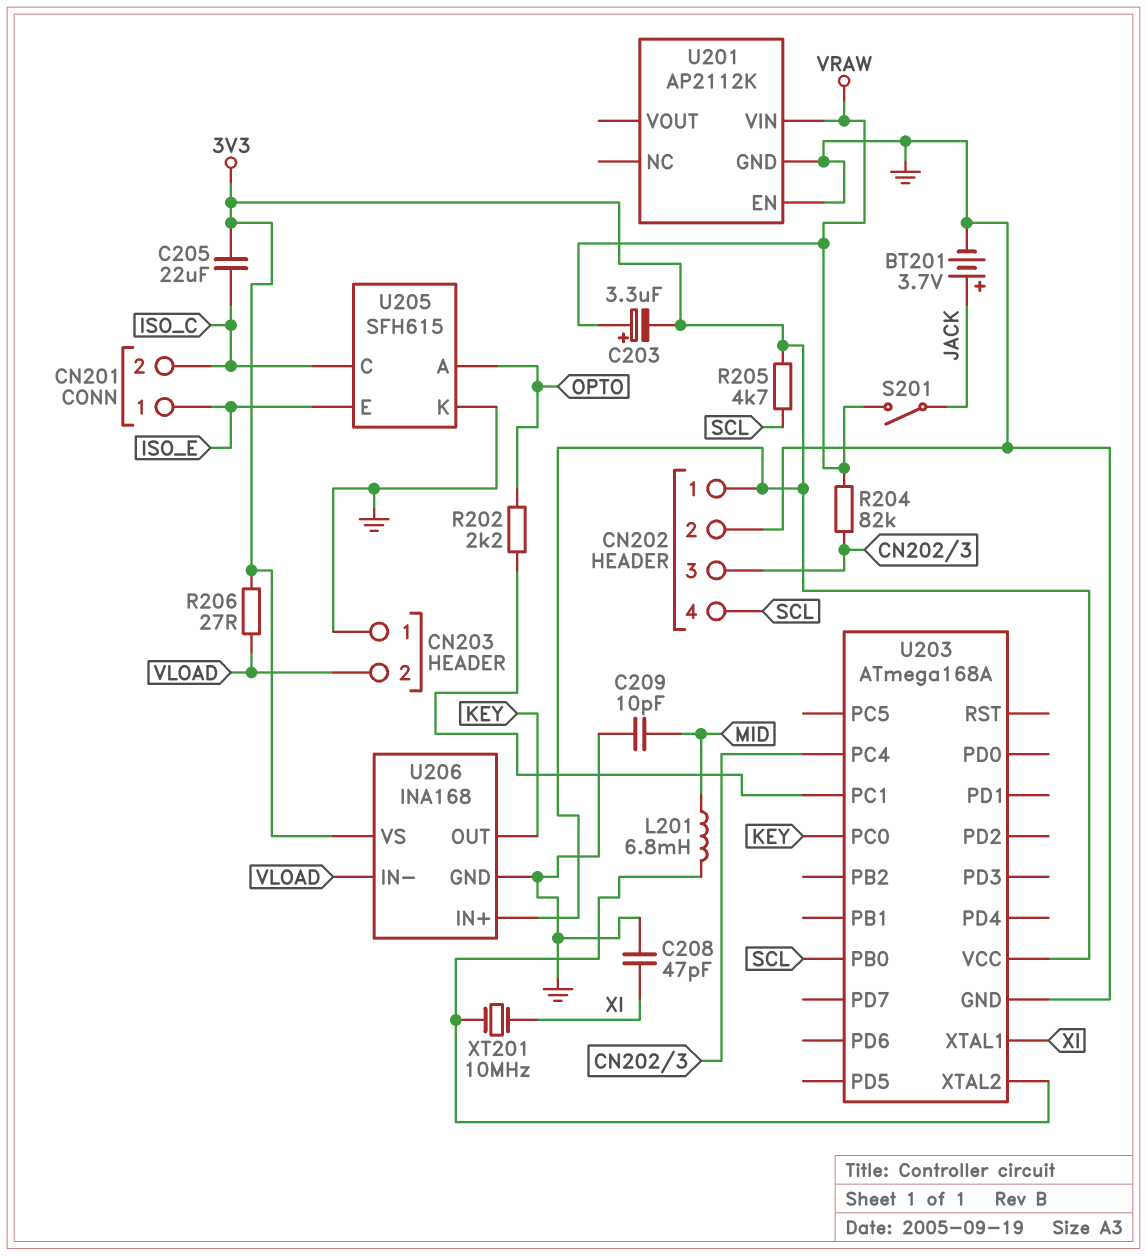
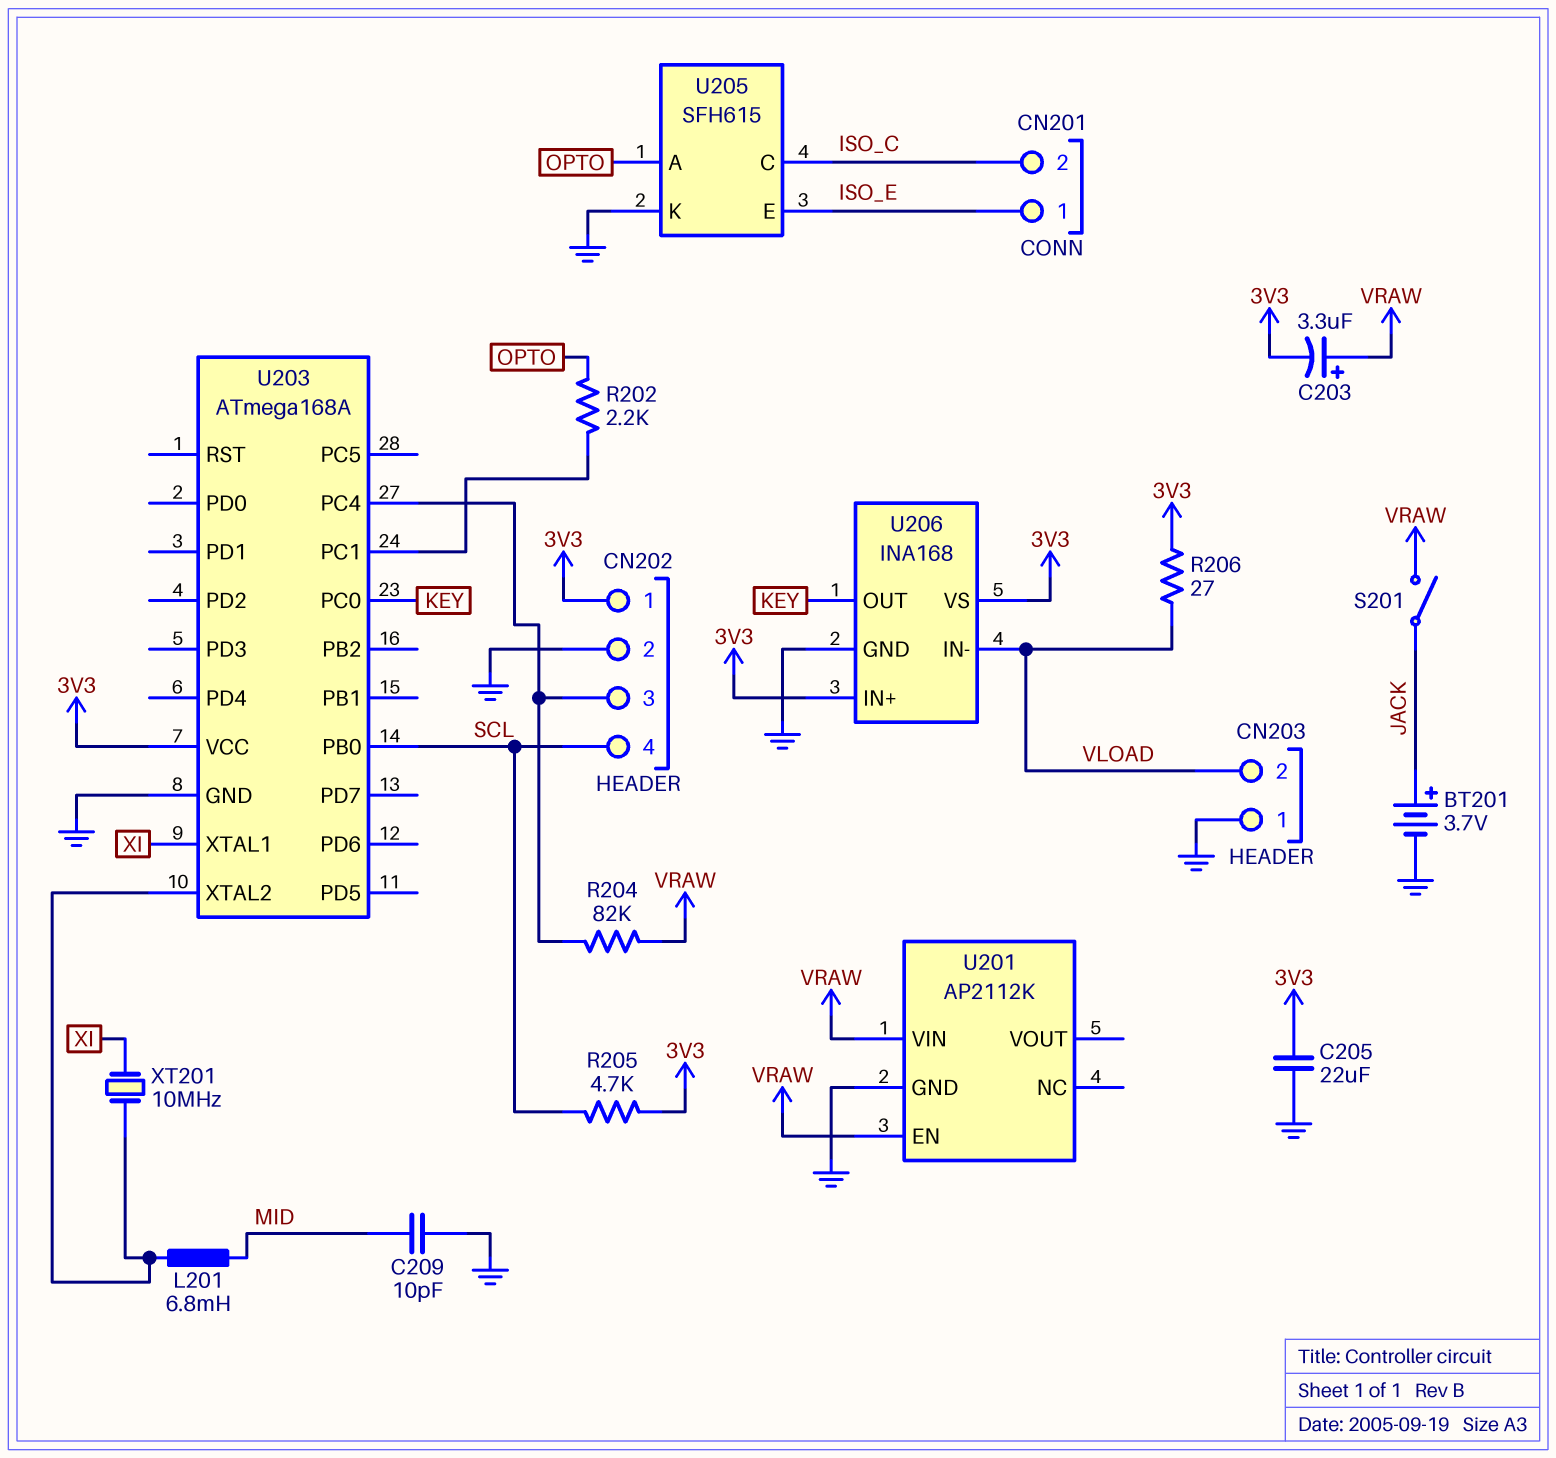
C205: 22uF (3V3, ISO_C) -> 22uF (3V3, GND)
C208: 47pF (GND, XI) -> none
U201 pin EN: GND -> VRAW

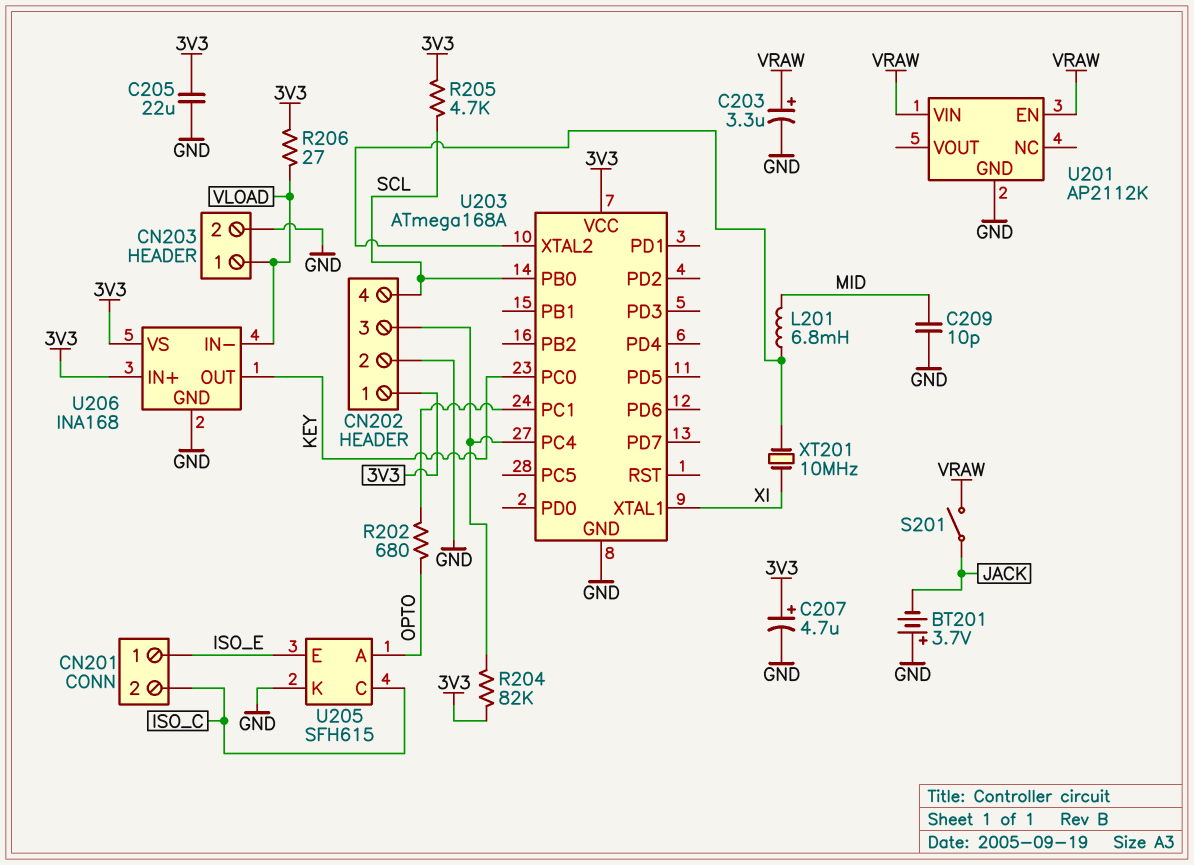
BT201: 3.7V (plus JACK, minus GND) -> 3.7V (plus GND, minus JACK)
C203: 3.3uF (plus VRAW, minus 3V3) -> 3.3uF (plus VRAW, minus GND)
C207: none -> 4.7uF (plus 3V3, minus GND)
CN203 pin 1: GND -> VLOAD
CN203 pin 2: VLOAD -> GND
R202: 2.2k (OPTO, U203/PC1) -> 680 (OPTO, U203/PC1)
R204: 82k (CN202/3, VRAW) -> 82k (3V3, CN202/3)

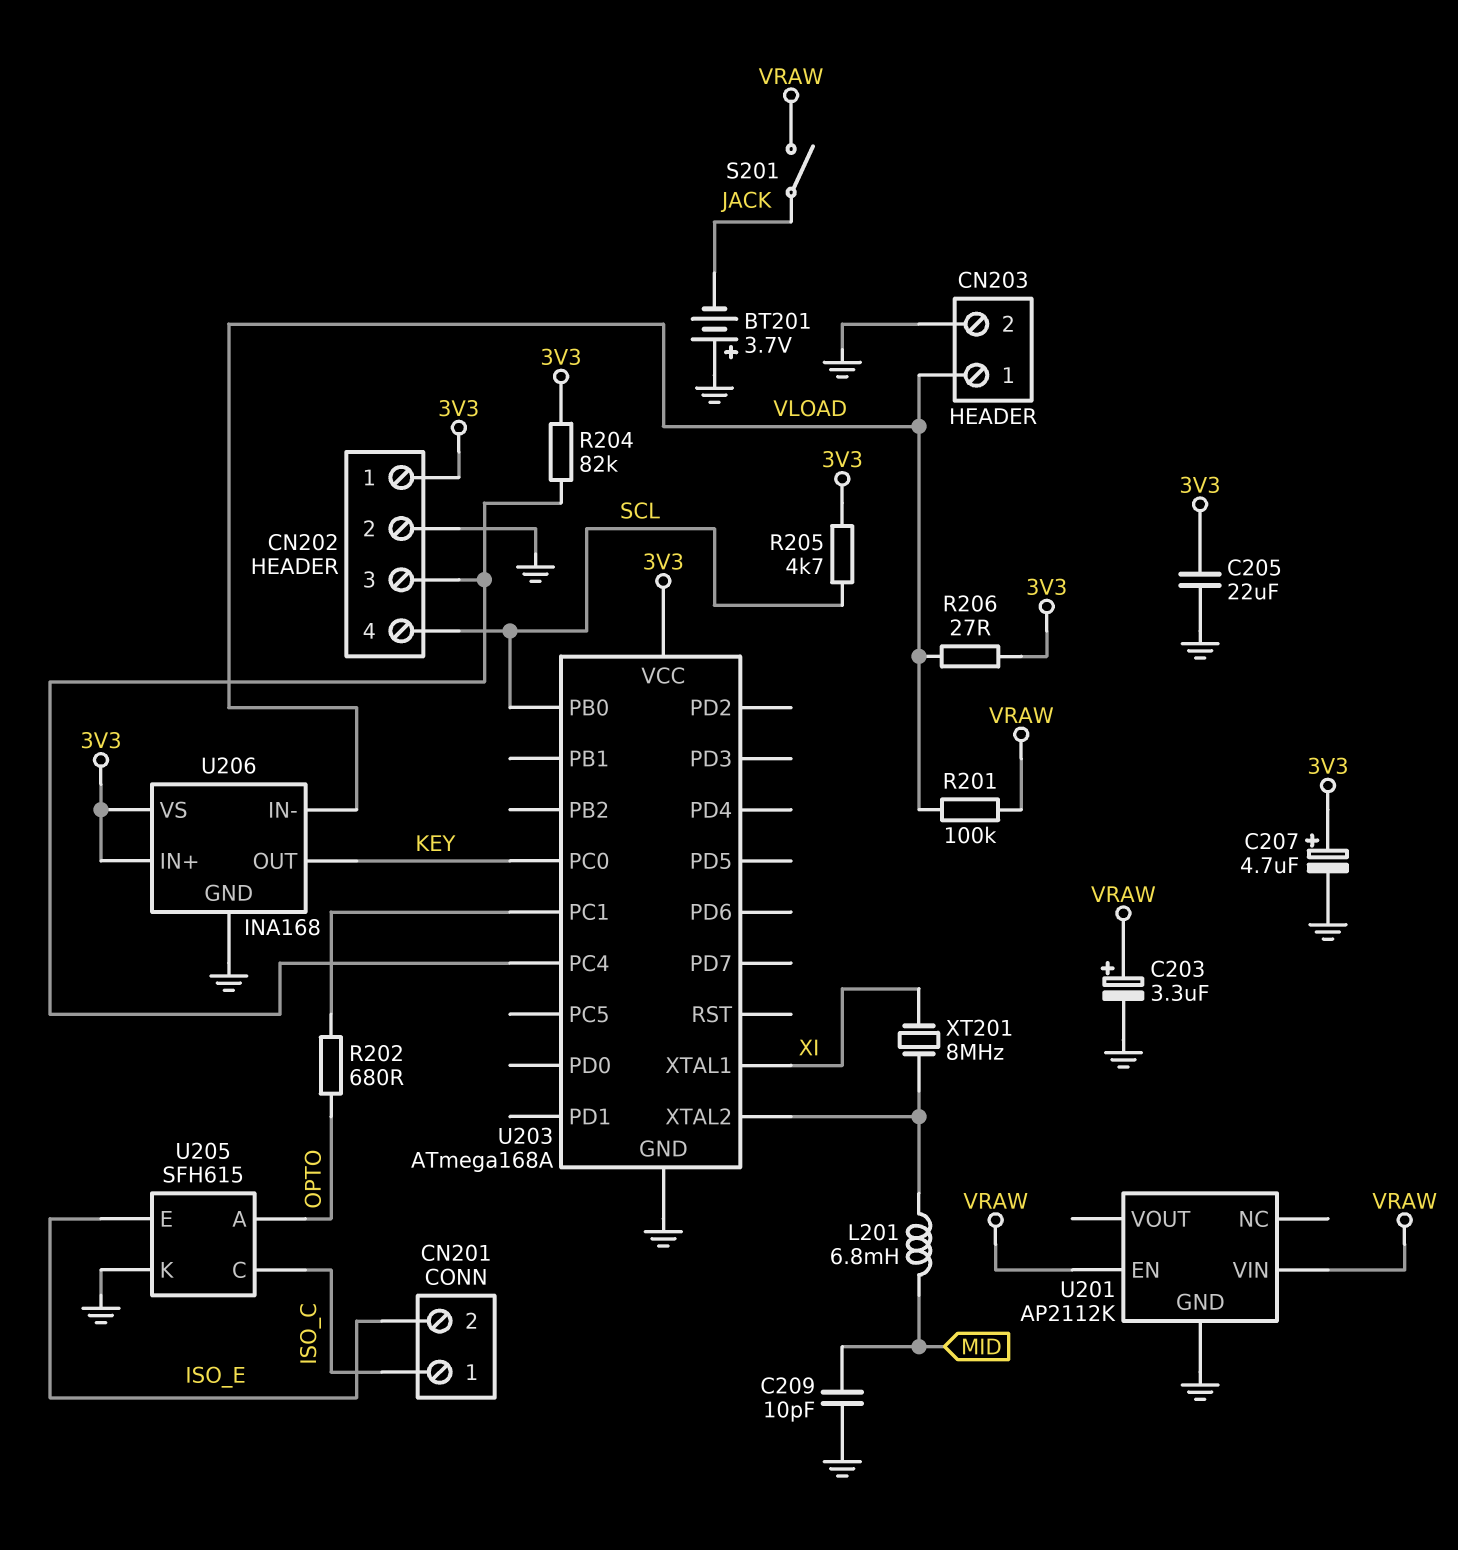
CN201 pin 1: ISO_E -> ISO_C
CN201 pin 2: ISO_C -> ISO_E
R201: none -> 100k (VLOAD, VRAW)
XT201: 10MHz (U203/XTAL2, XI) -> 8MHz (U203/XTAL2, XI)

